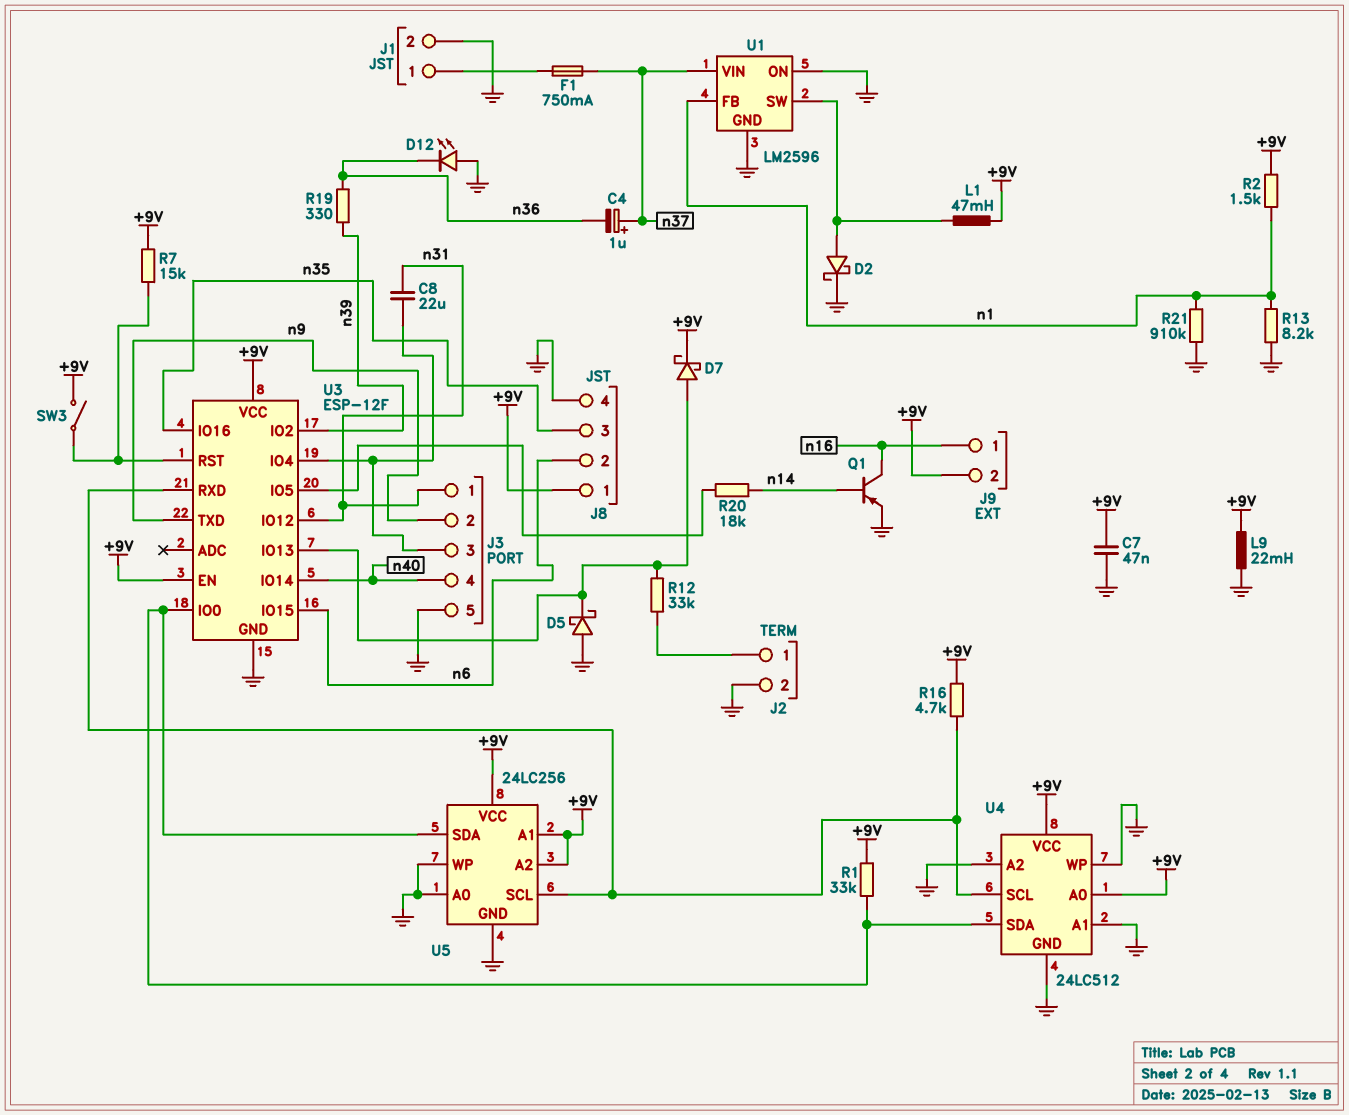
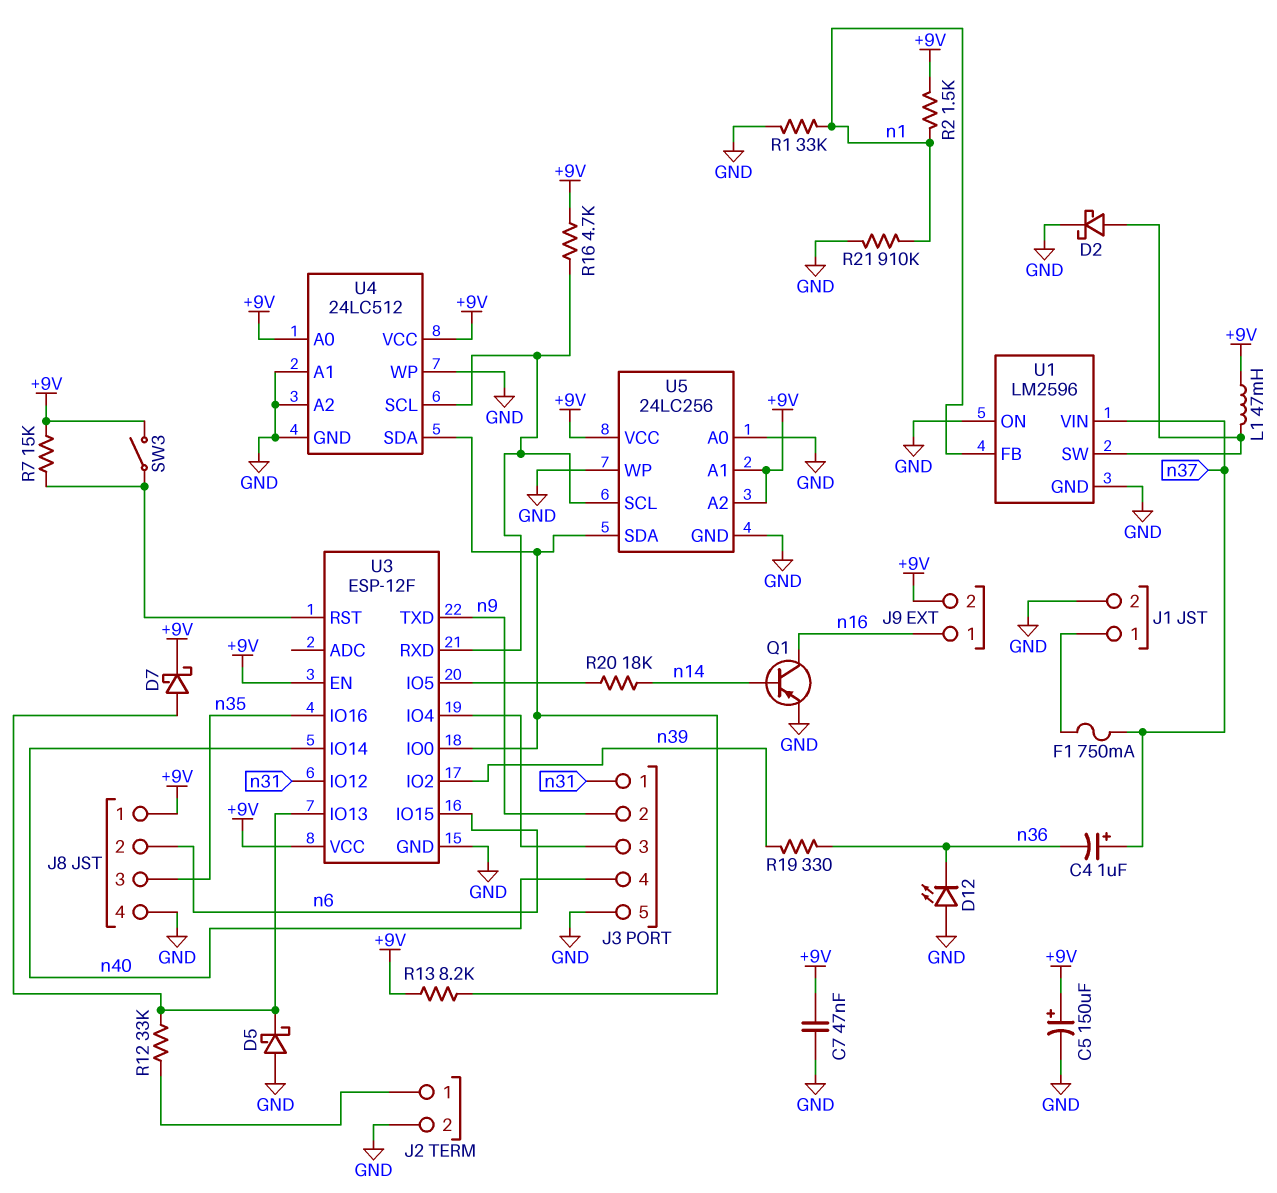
C5: none -> 150uF (plus +9V, minus GND)
C8: 22uF (J3/3, n31) -> none
L9: 22mH (+9V, GND) -> none
R1: 33k (+9V, U3/IO0) -> 33k (GND, n1)
R13: 8.2k (GND, n1) -> 8.2k (+9V, U3/IO0)

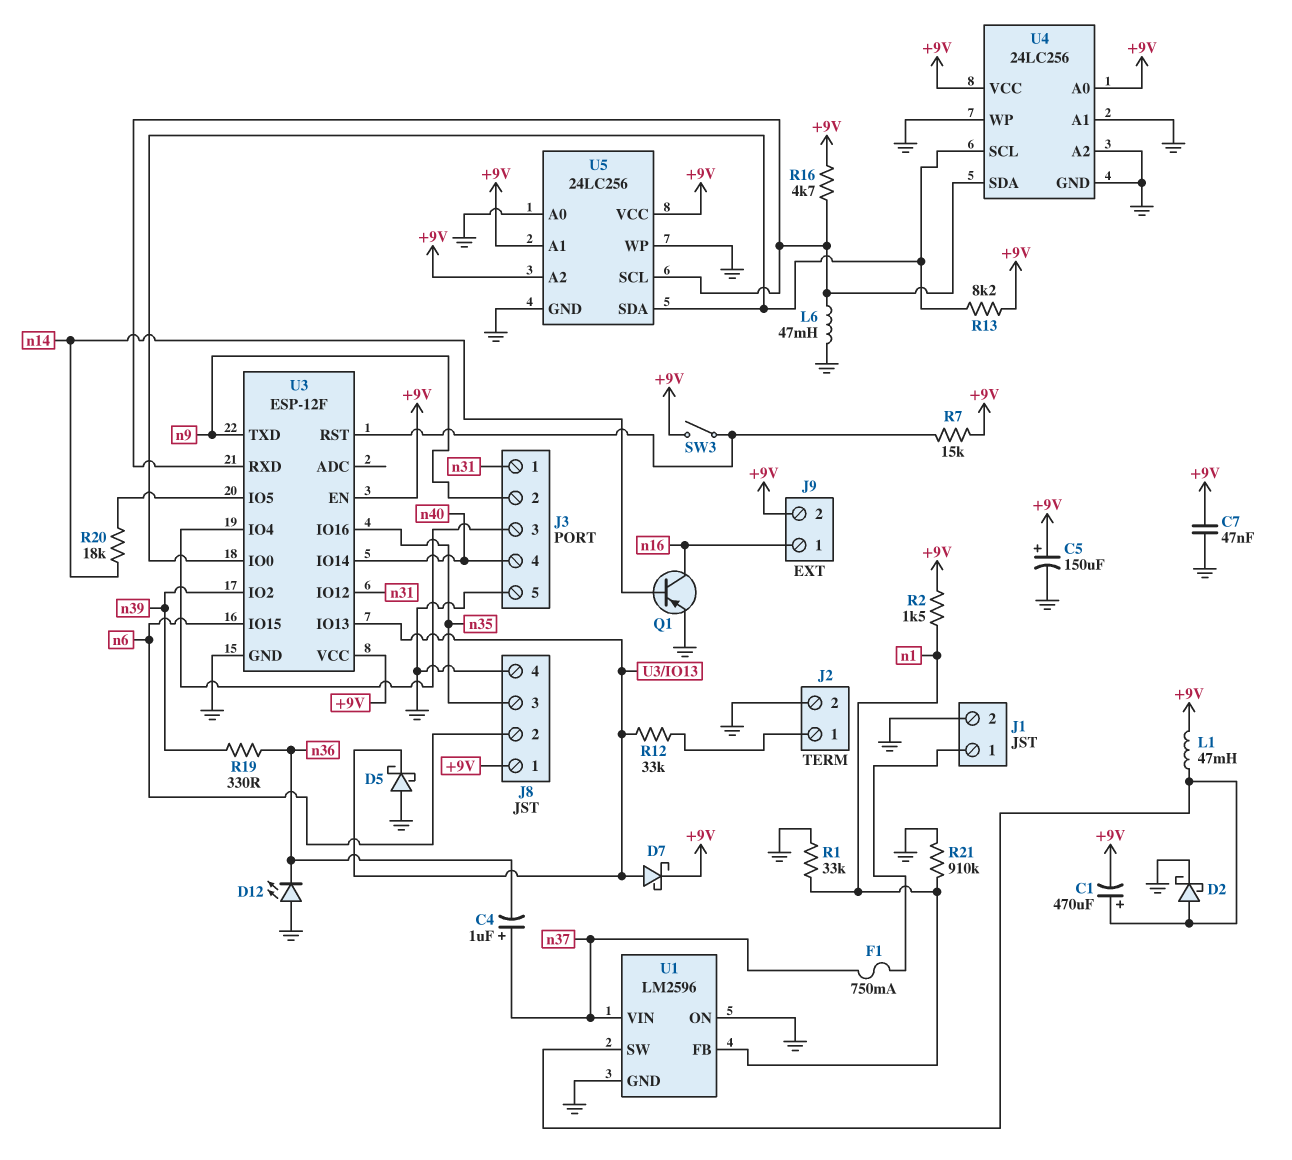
C1: none -> 470uF (plus U1/SW, minus +9V)
L6: none -> 47mH (GND, U3/RXD)
U4: 24LC512 -> 24LC256
U4 pin SCL: U3/RXD -> U3/IO0
U4 pin SDA: U3/IO0 -> U3/RXD

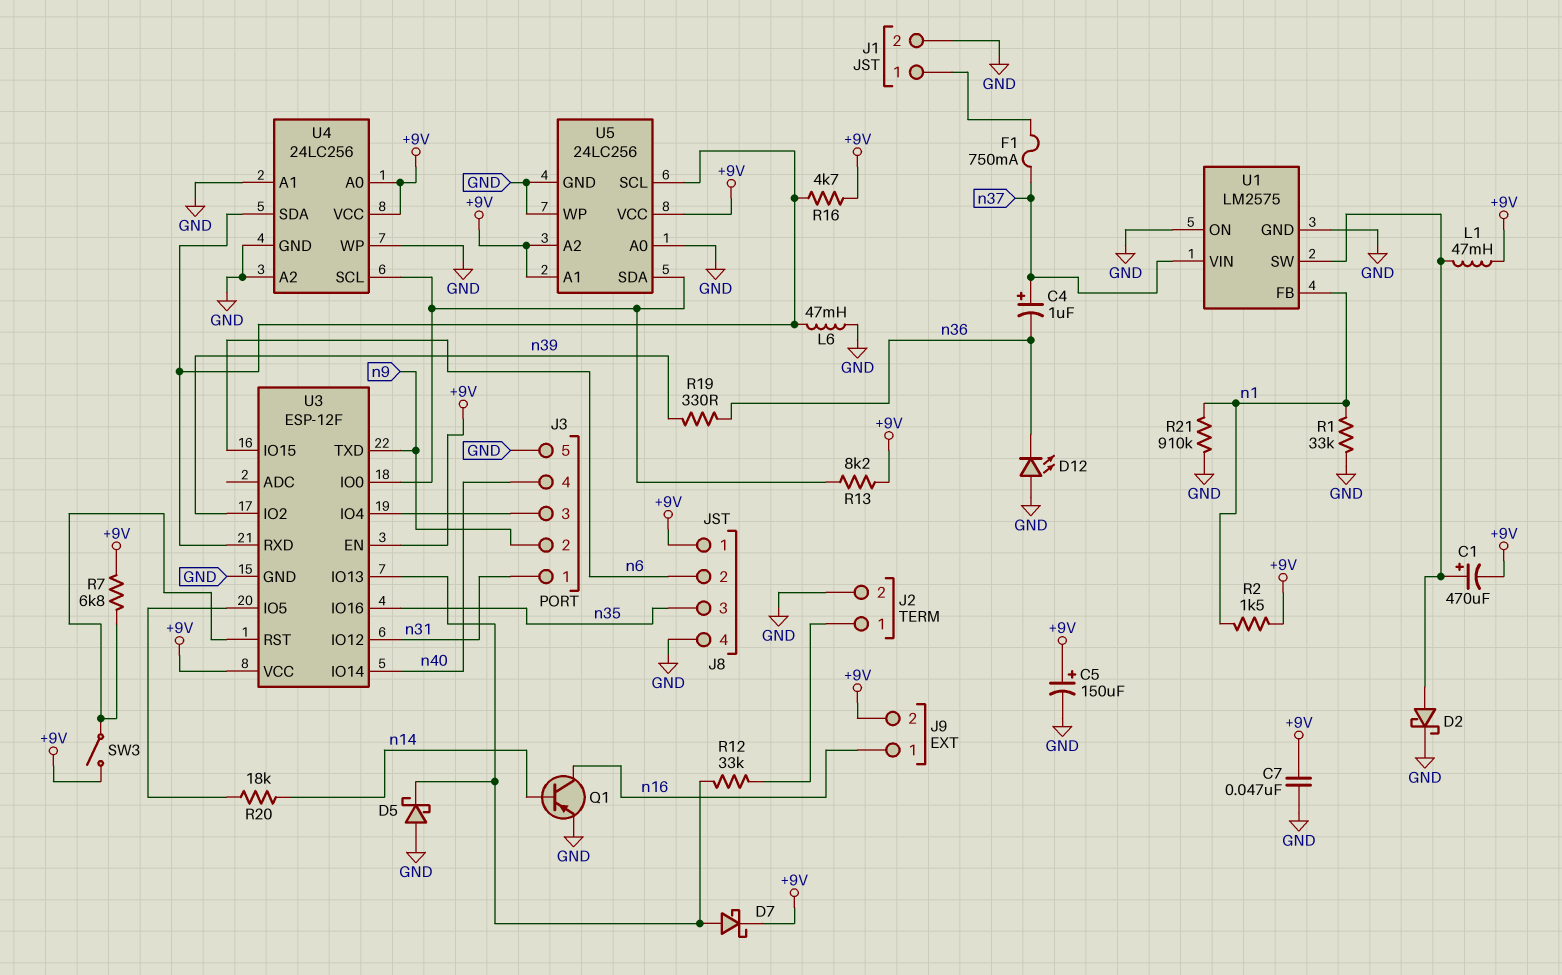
R7: 15k (+9V, U3/RST) -> 6.8k (+9V, U3/RST)
U1: LM2596 -> LM2575

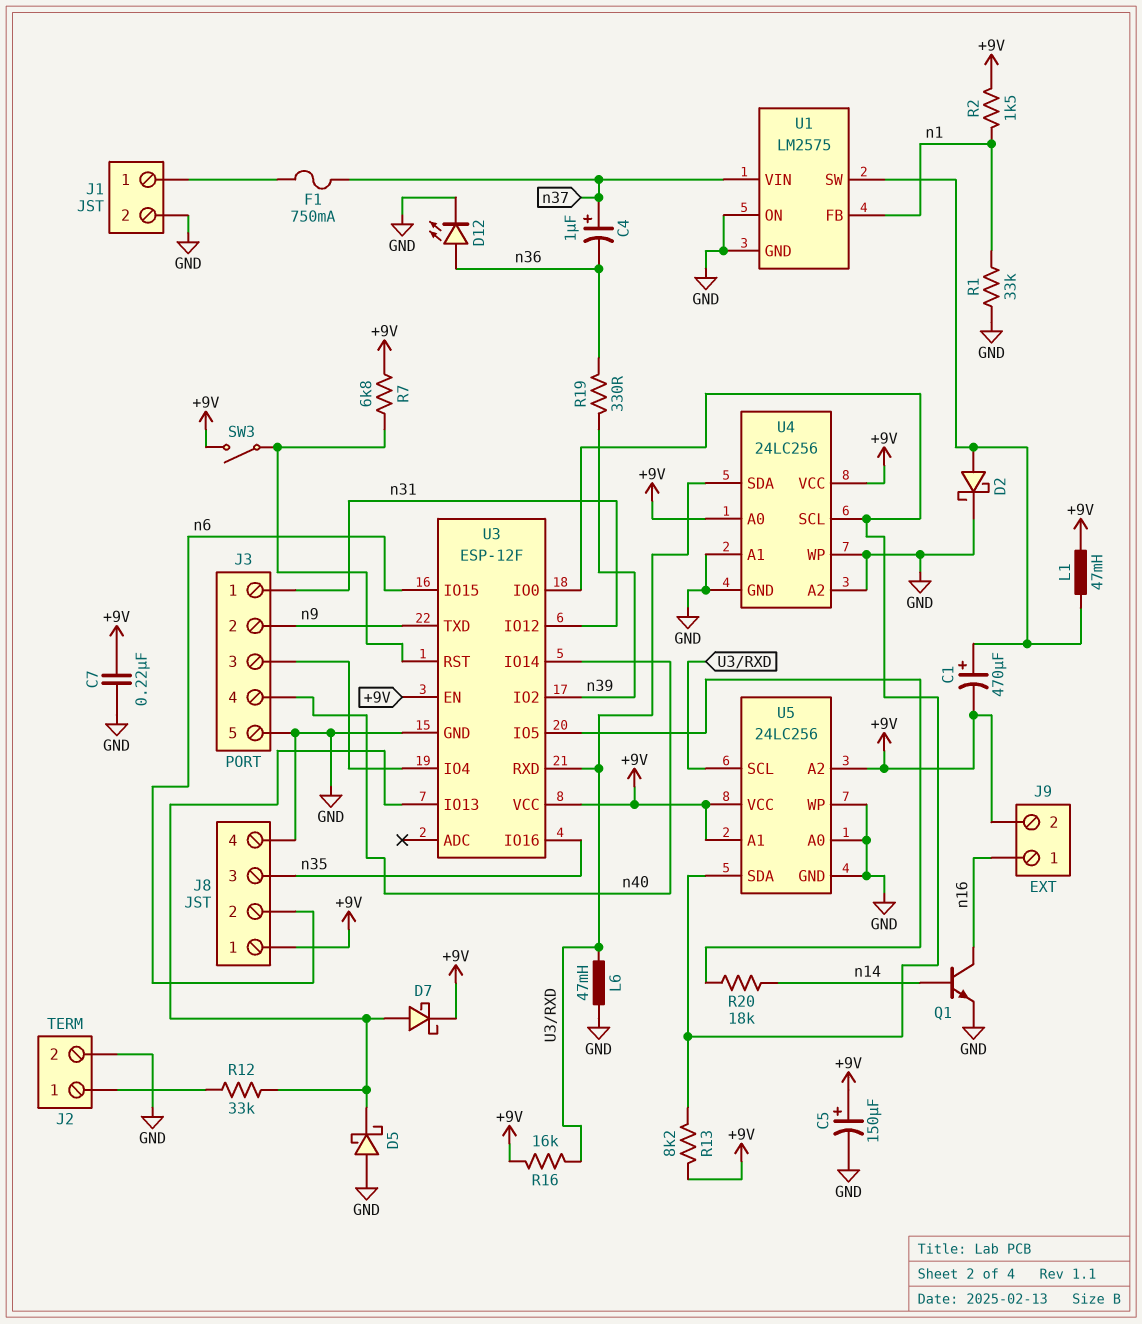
C7: 47nF (+9V, GND) -> 220nF (+9V, GND)
D12: LED (A GND, K n36) -> LED (A n36, K GND)
Q1: PNP (B n14, C n16, E GND) -> NPN (B n14, C n16, E GND)
R16: 4.7k (+9V, U3/RXD) -> 16k (+9V, U3/RXD)
R21: 910k (GND, n1) -> none

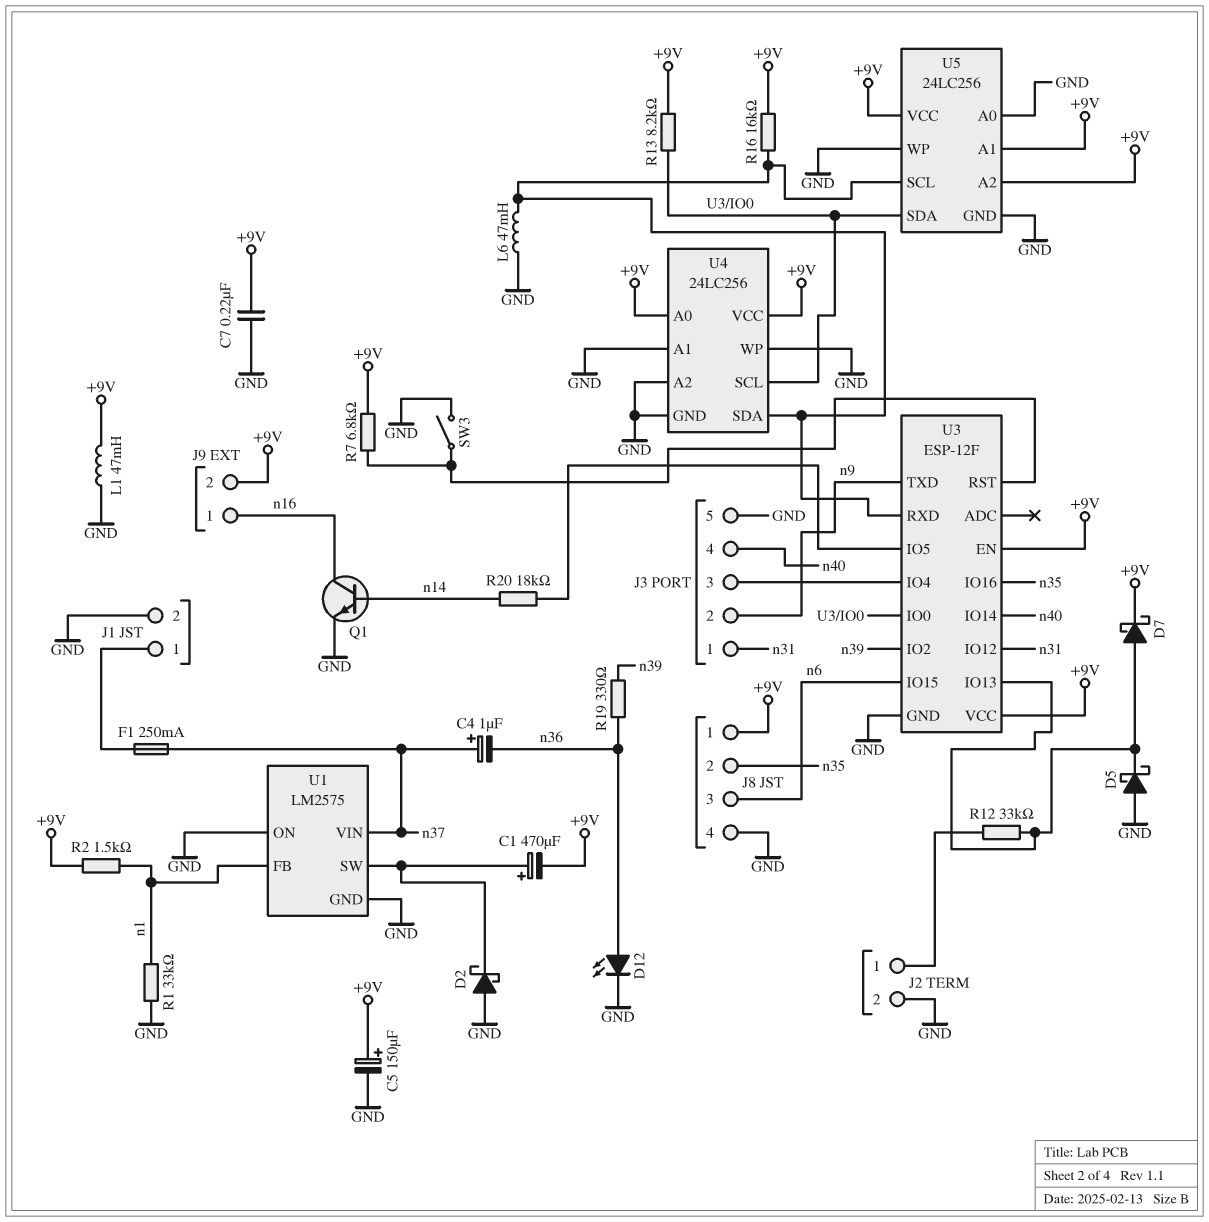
D2: schottky (A U1/SW, K GND) -> schottky (A GND, K U1/SW)
F1: 750mA (J1/1, n37) -> 250mA (J1/1, n37)
J8 pin 2: n6 -> n35
J8 pin 3: n35 -> n6
L1: 47mH (+9V, U1/SW) -> 47mH (+9V, GND)
SW3: switch (+9V, U3/RST) -> switch (GND, U3/RST)

